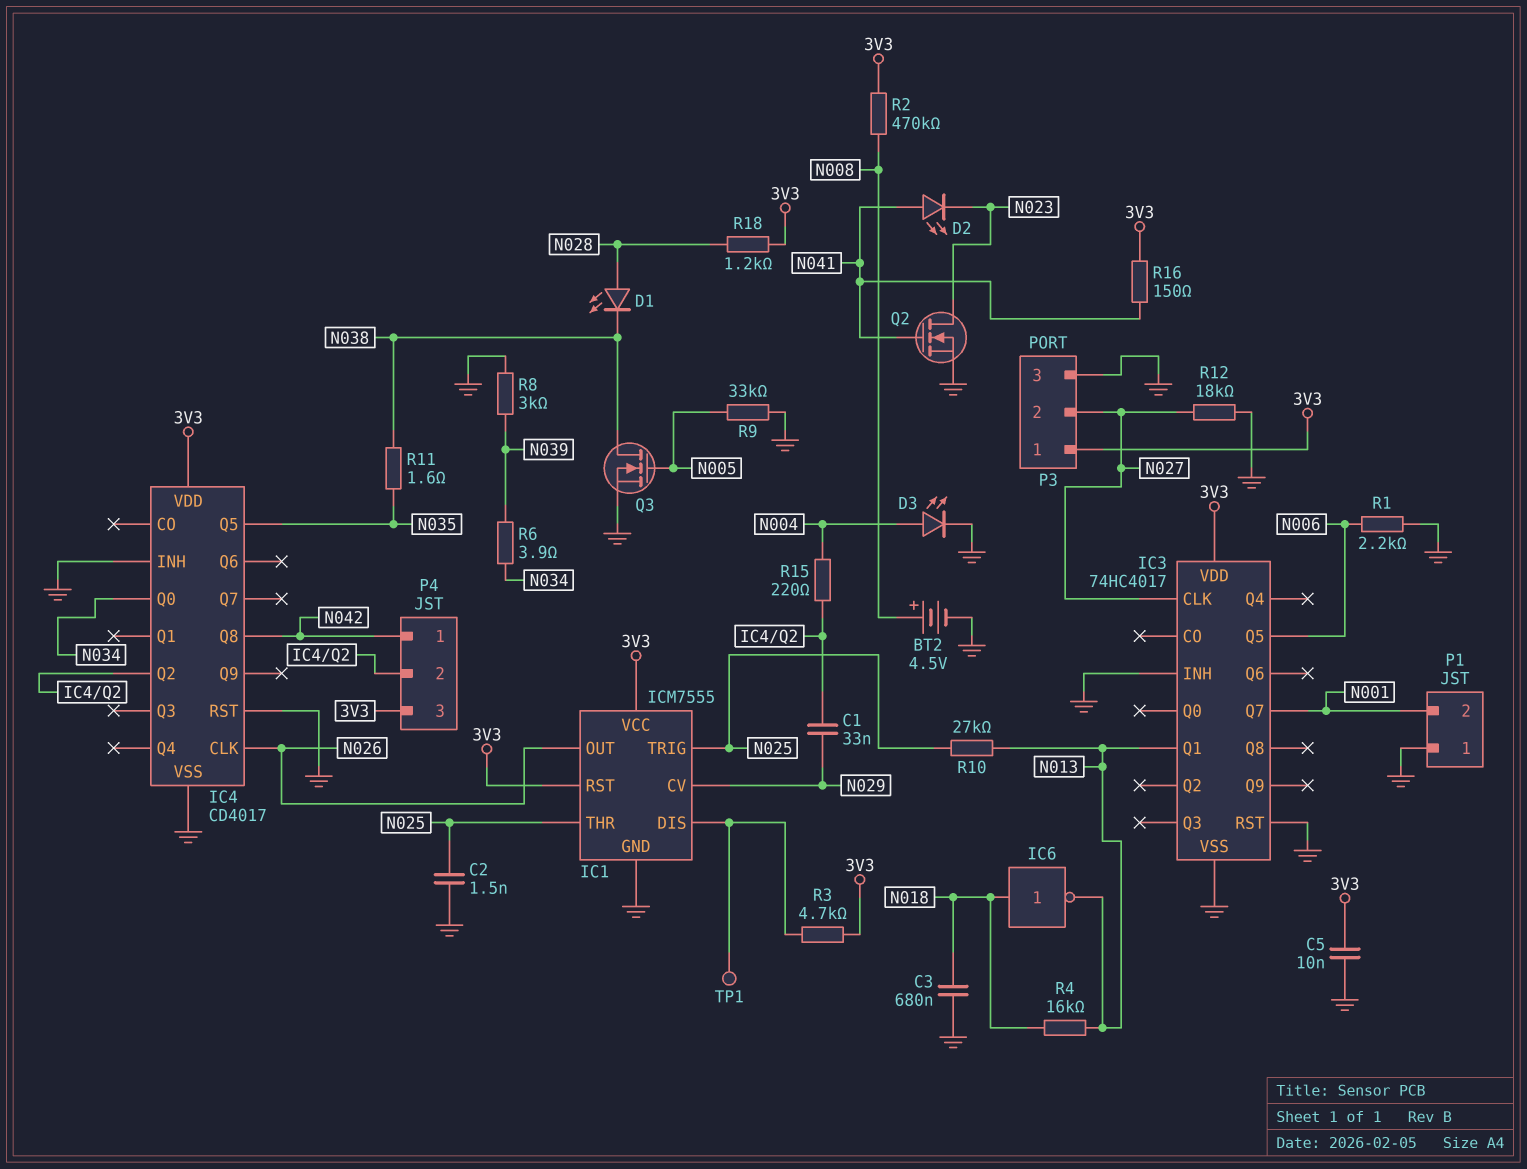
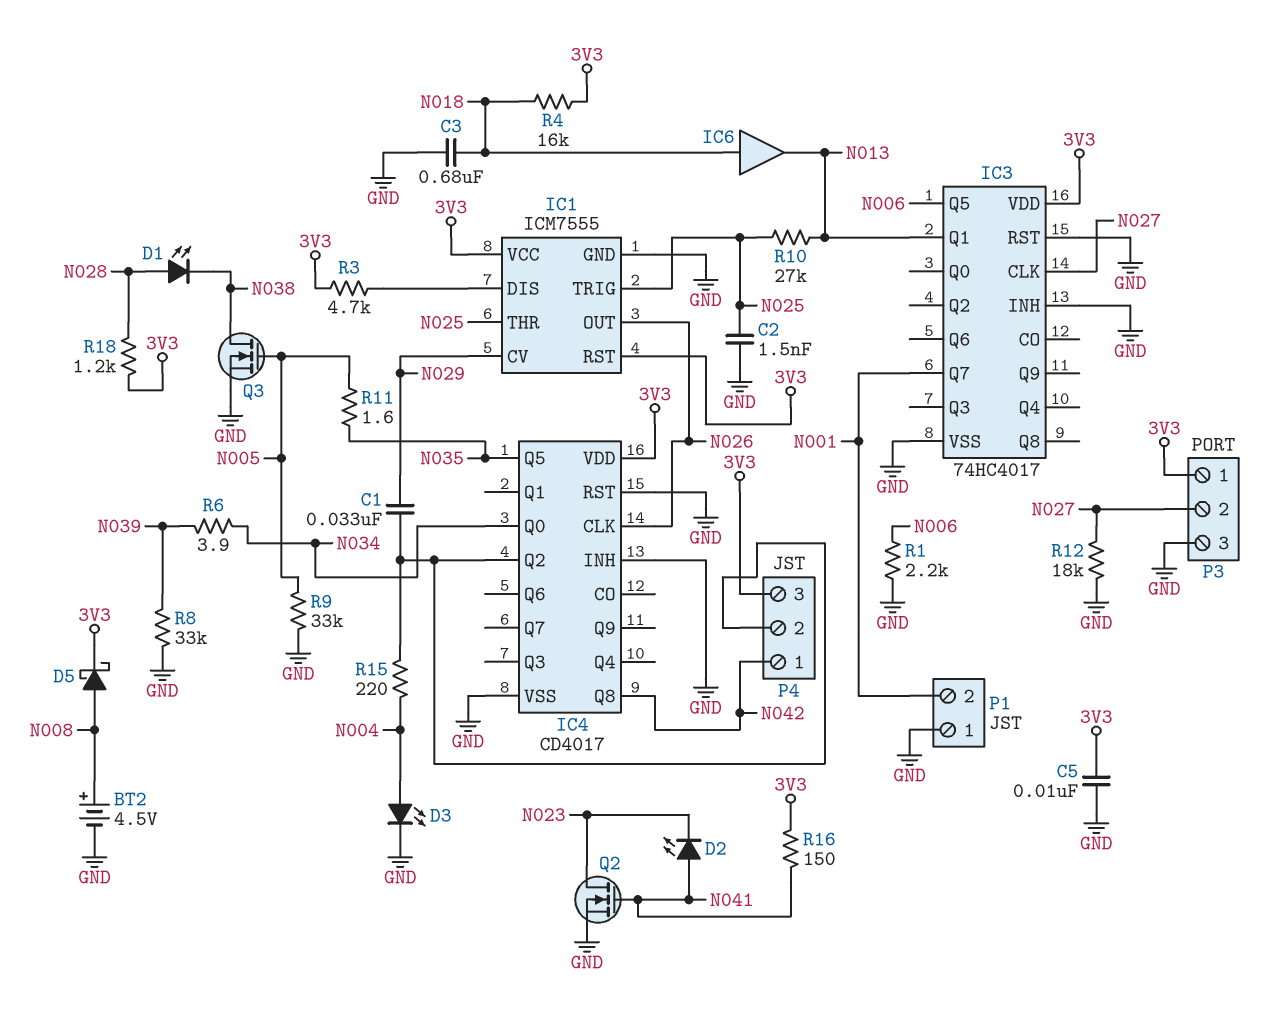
D5: none -> schottky (A N008, K 3V3)
IC6: NOT (in N018, out N013) -> buffer (in N018, out N013)
R2: 470k (3V3, N008) -> none
R4: 16k (N013, N018) -> 16k (3V3, N018)
R8: 3k (GND, N039) -> 33k (GND, N039)
R11: 1.6 (N035, N038) -> 1.6 (N005, N035)
TP1: test point (IC1/DIS) -> none

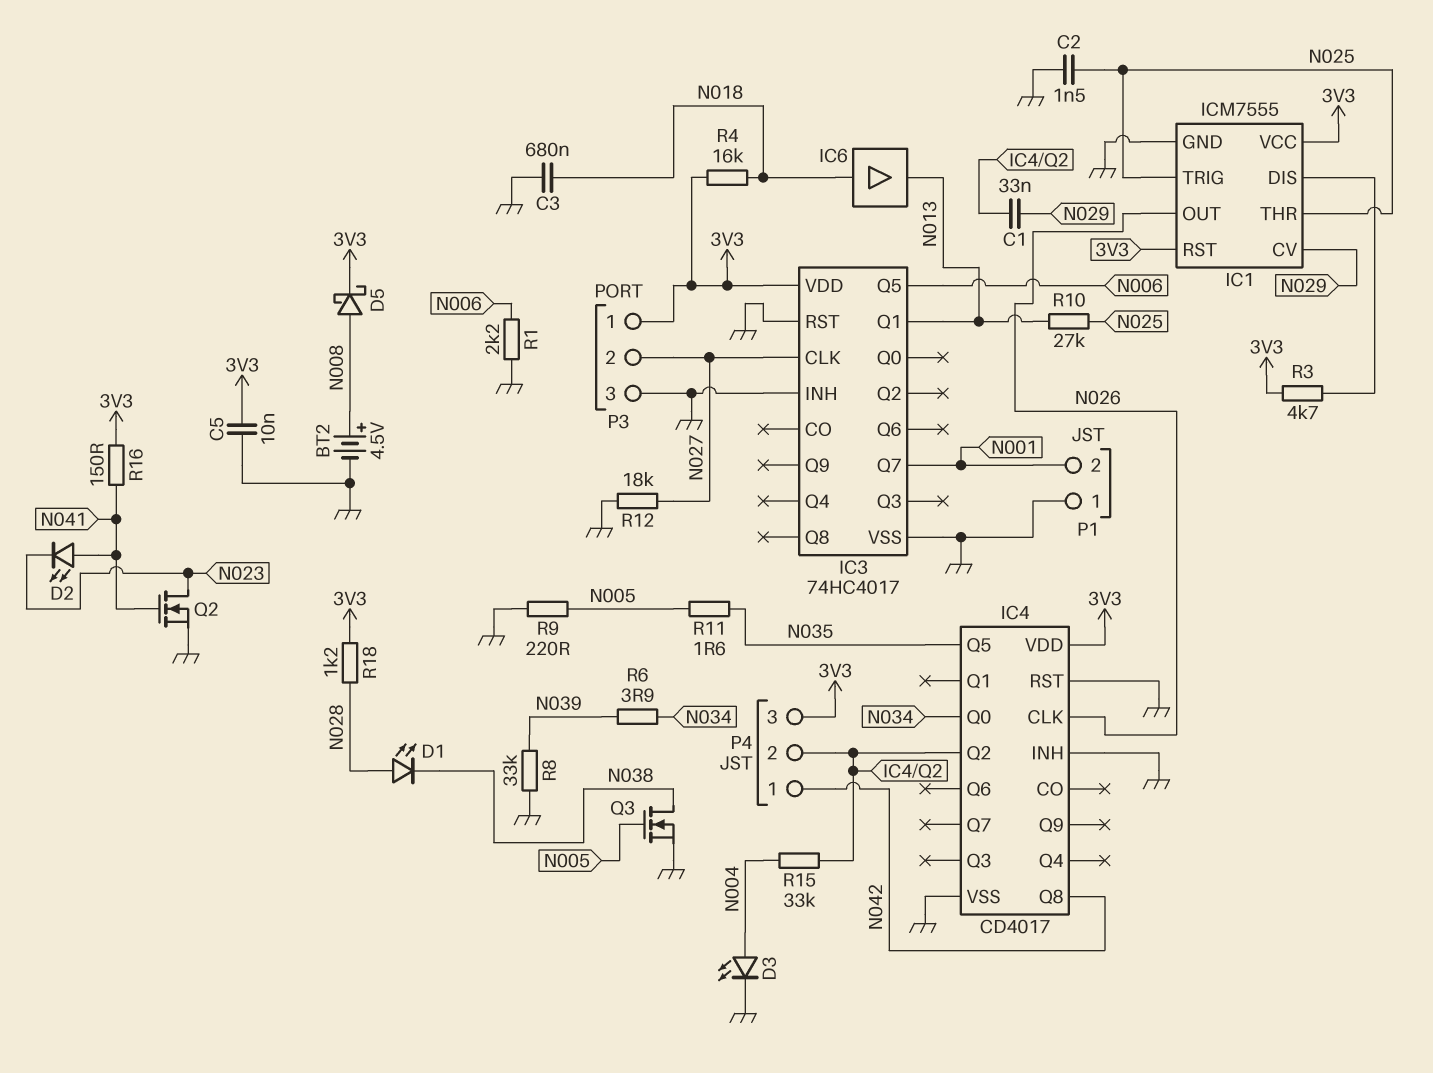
R9: 33k (GND, N005) -> 220 (GND, N005)
R15: 220 (IC4/Q2, N004) -> 33k (IC4/Q2, N004)

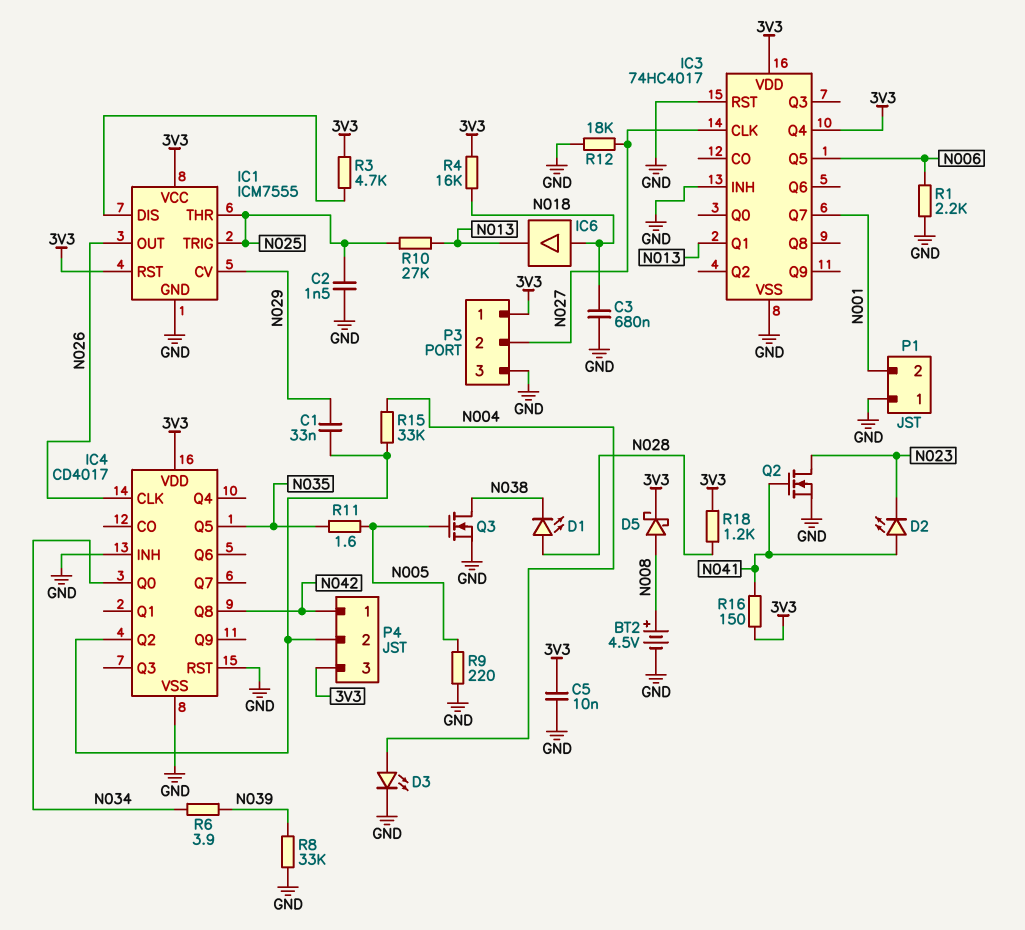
IC3 pin Q4: none -> 3V3

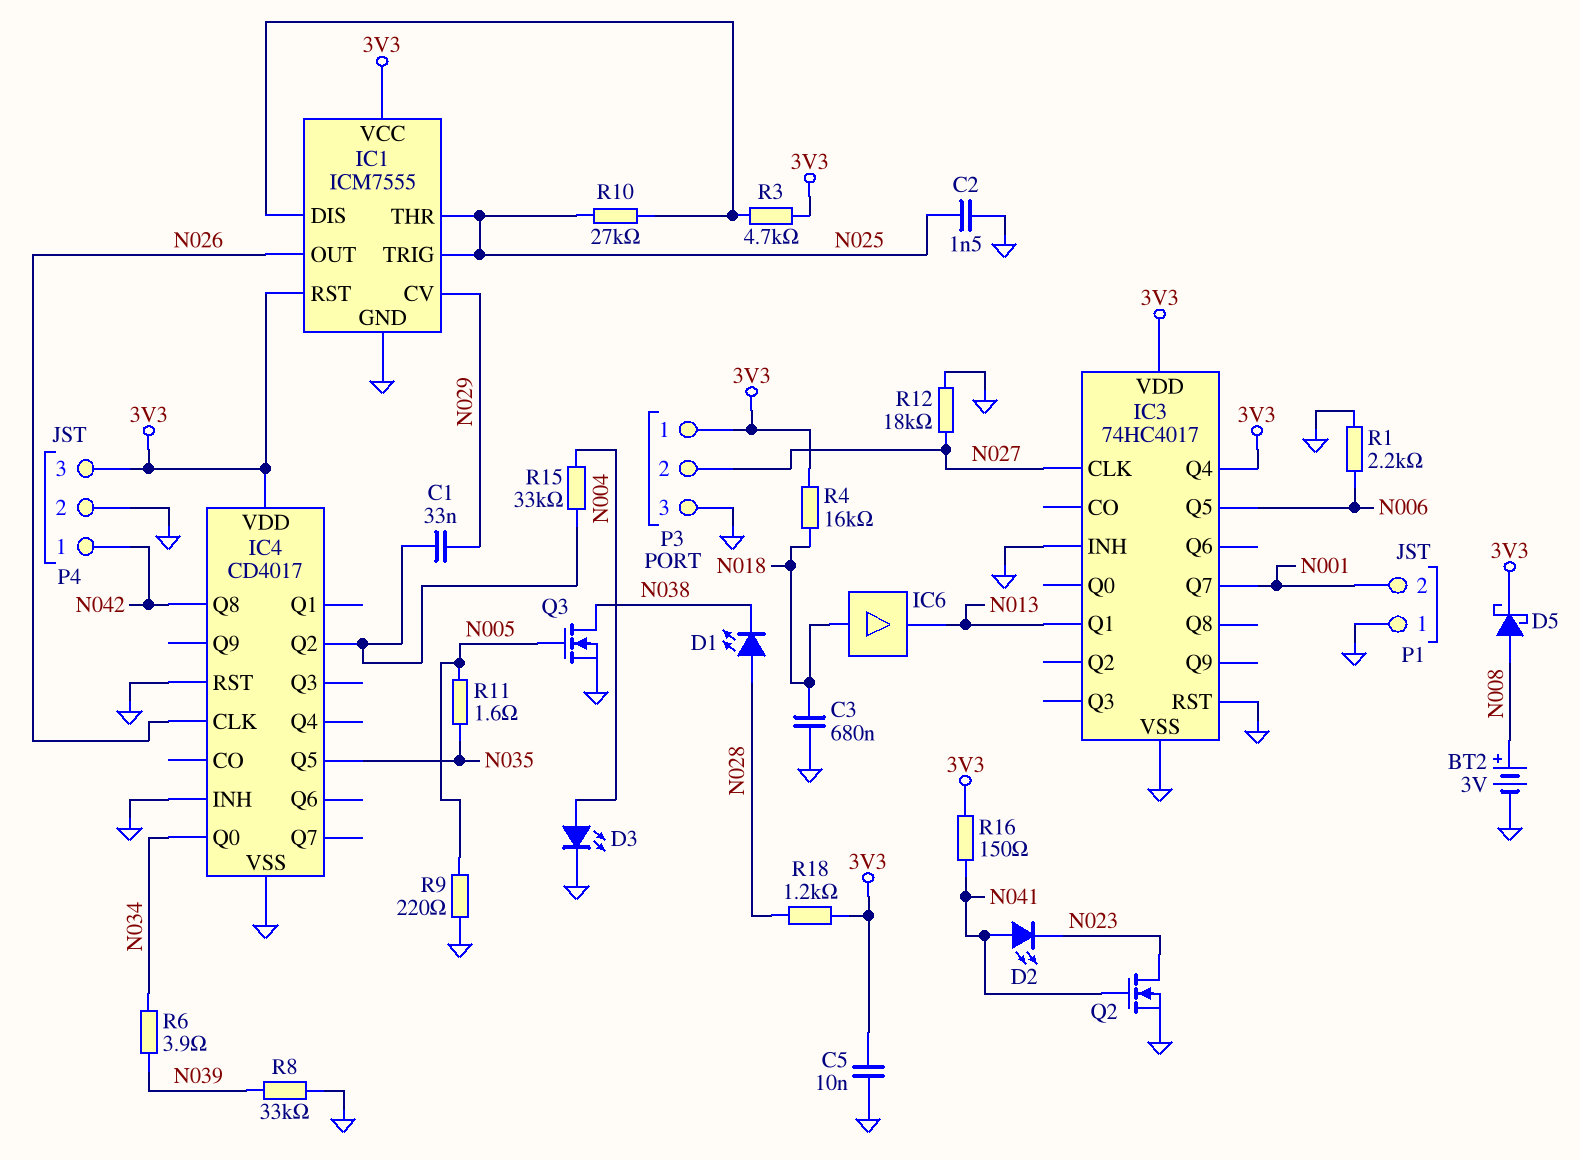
BT2: 4.5V (plus N008, minus GND) -> 3V (plus N008, minus GND)
P4 pin 2: IC4/Q2 -> GND
R10: 27k (N013, N025) -> 27k (IC1/DIS, N025)

